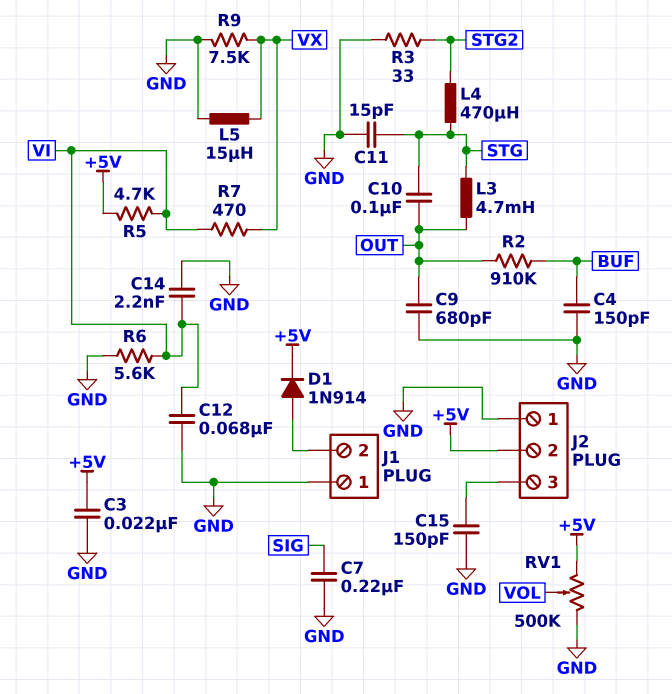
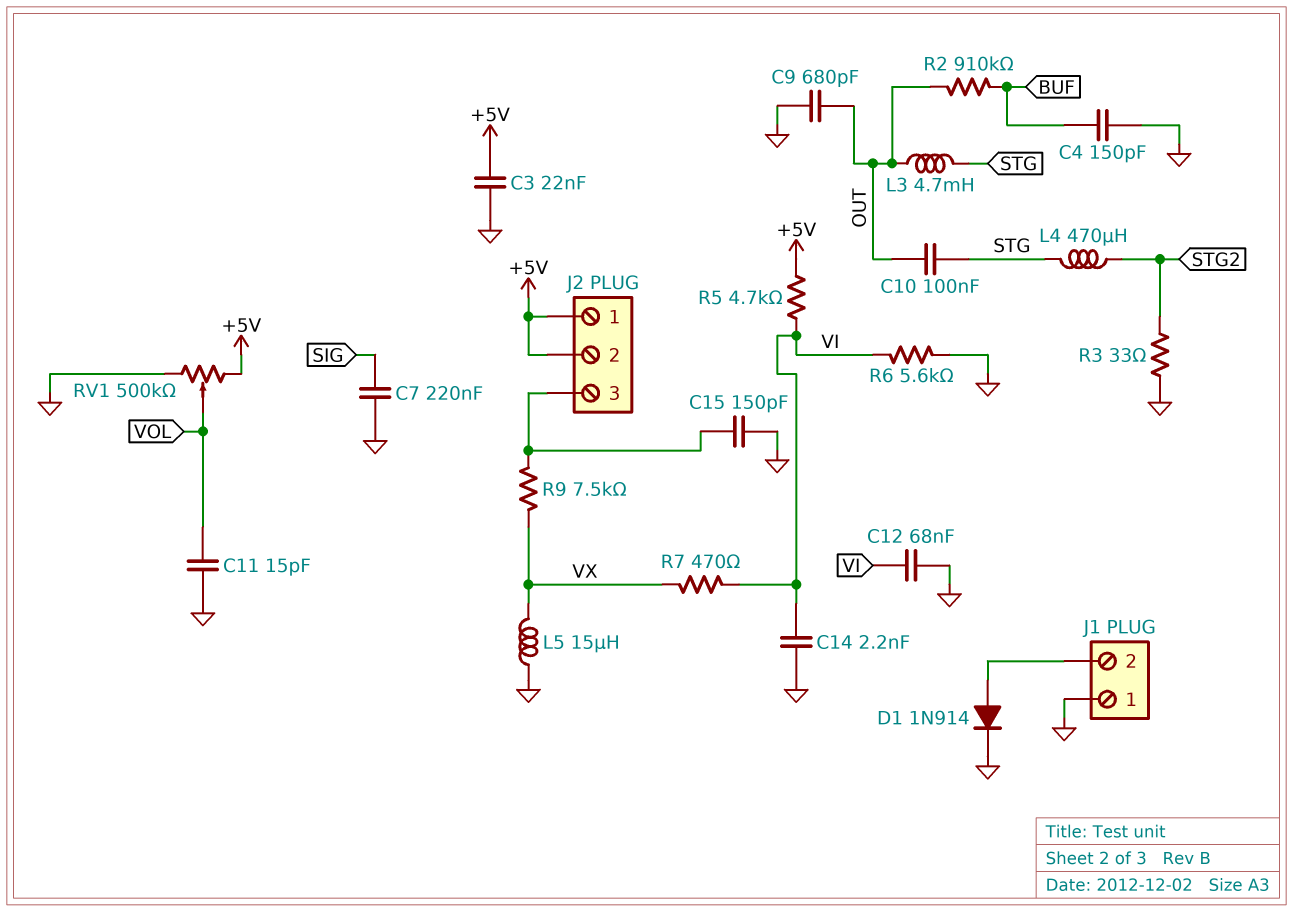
C11: 15pF (GND, STG) -> 15pF (GND, VOL)
D1: diode 1N914 (A J1/2, K +5V) -> diode 1N914 (A J1/2, K GND)
J2 pin 1: GND -> +5V
R9: 7.5k (GND, VX) -> 7.5k (J2/3, VX)

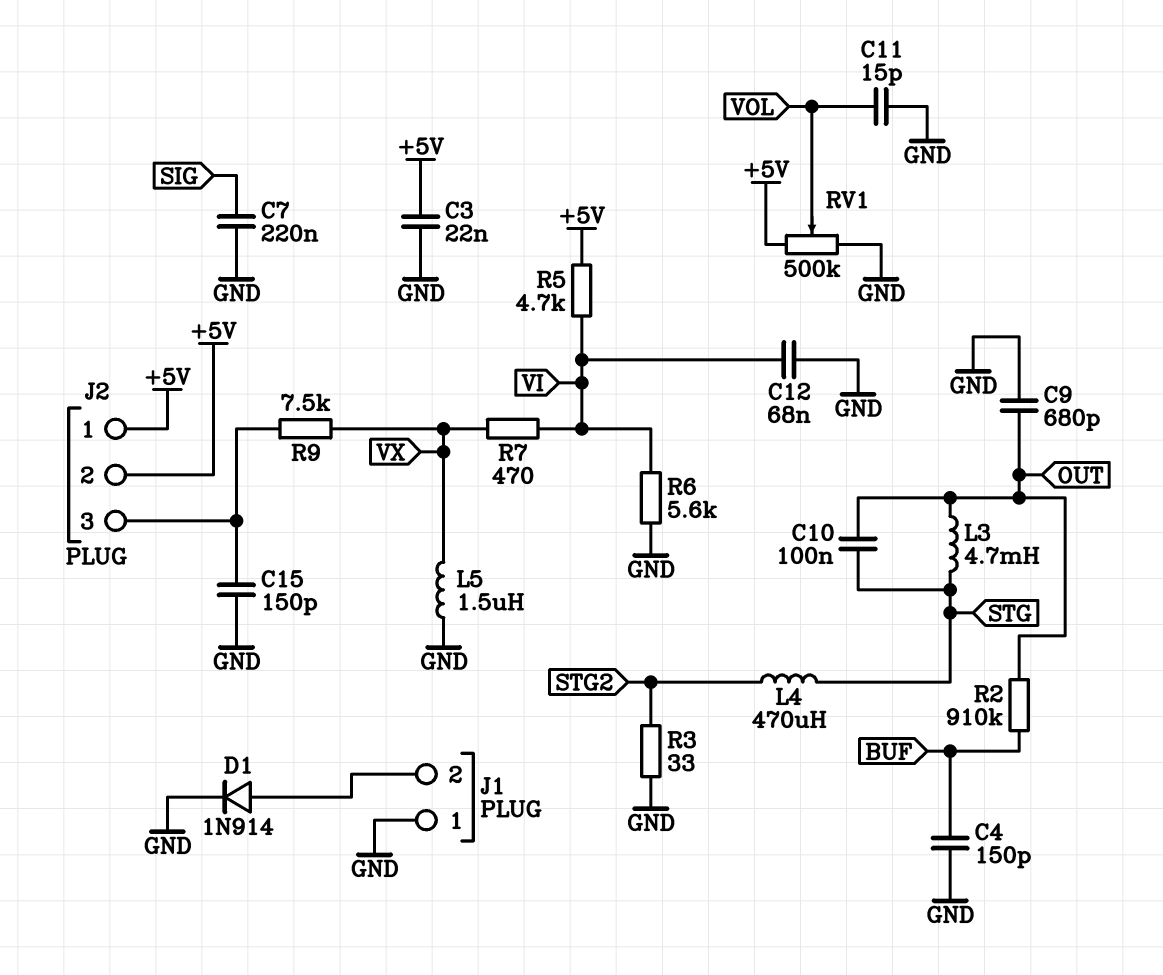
C14: 2.2nF (GND, VI) -> none
L5: 15uH (GND, VX) -> 1.5uH (GND, VX)

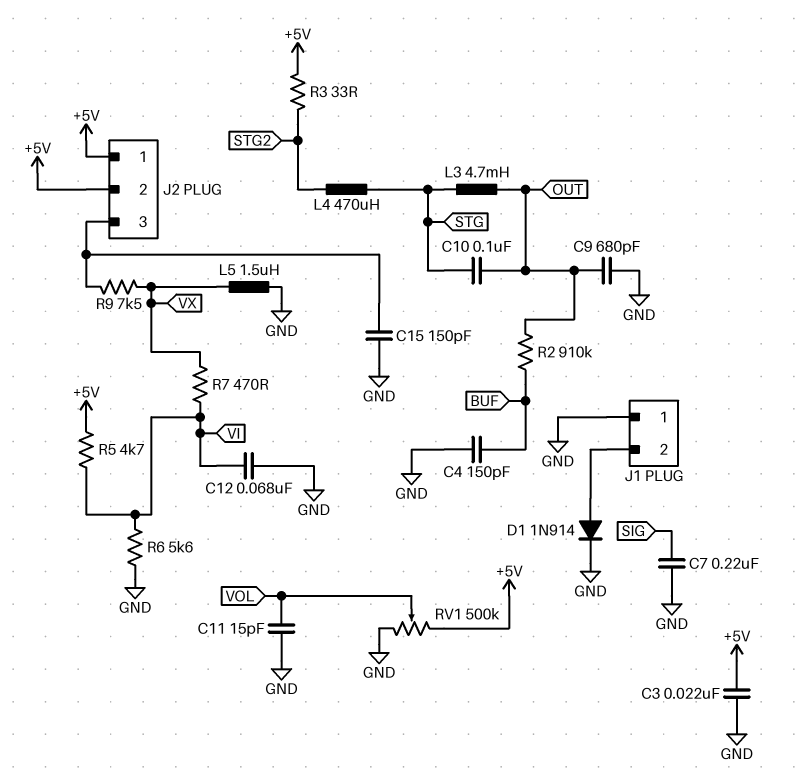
R3: 33 (GND, STG2) -> 33 (+5V, STG2)

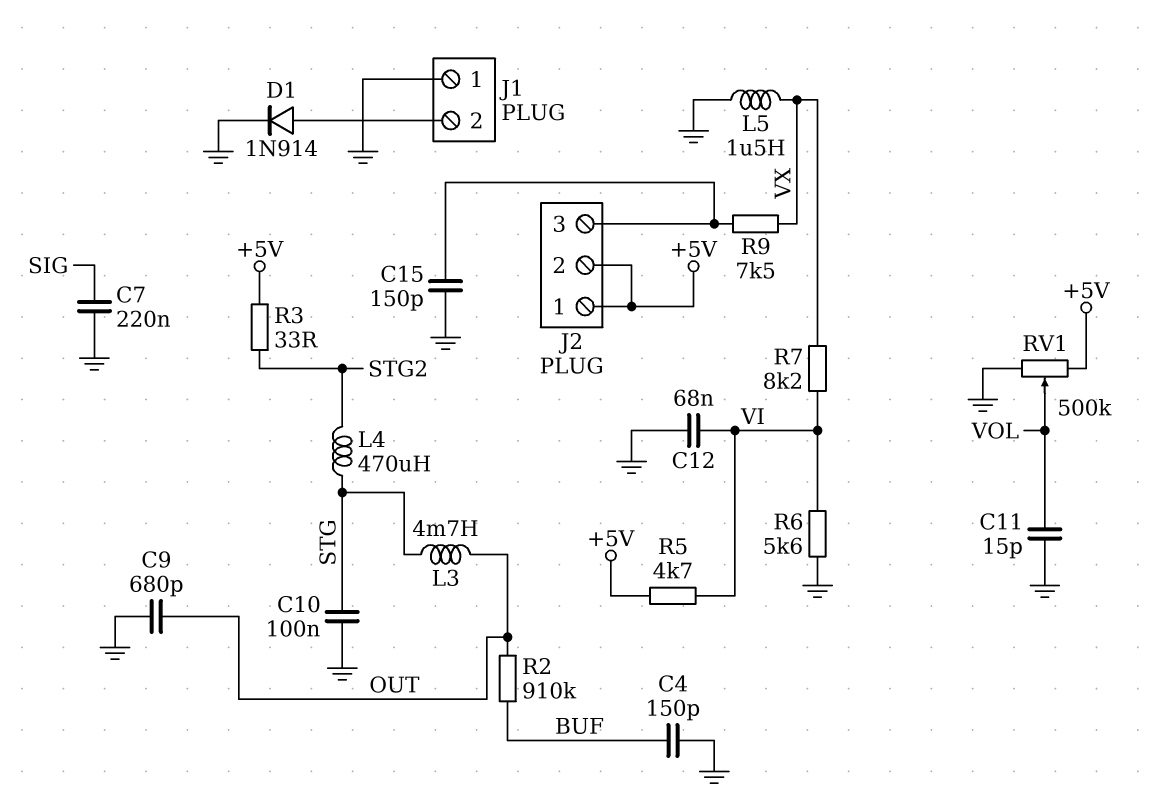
C3: 22nF (+5V, GND) -> none
C10: 100nF (OUT, STG) -> 100nF (GND, STG)
R7: 470 (VI, VX) -> 8.2k (VI, VX)

